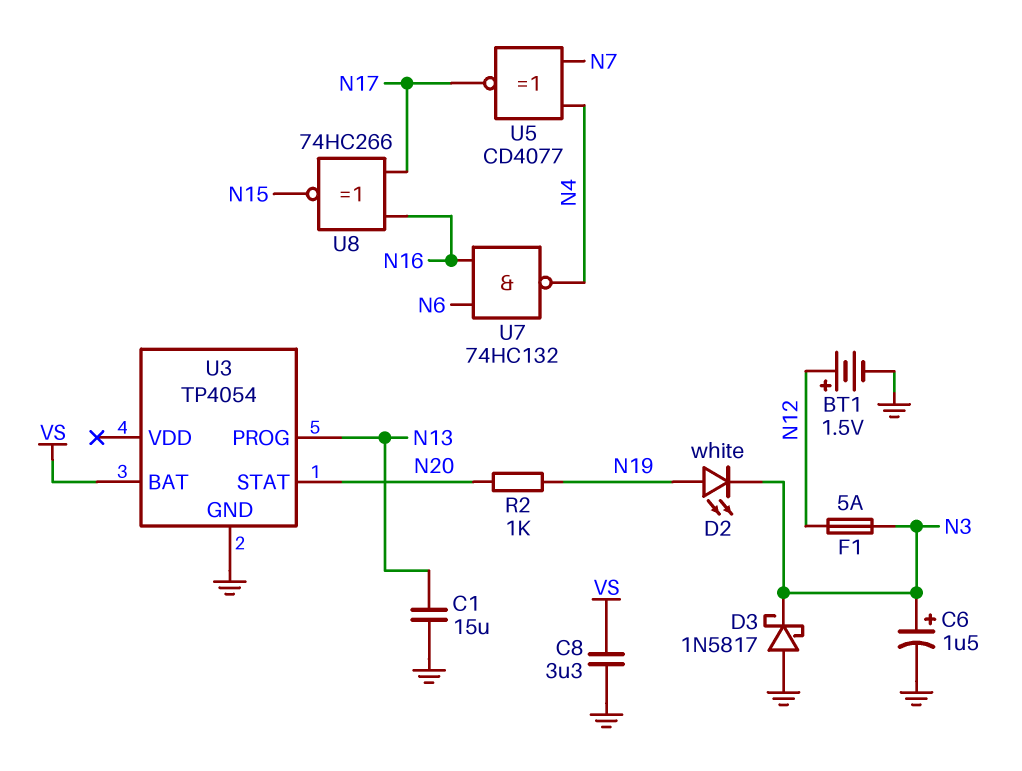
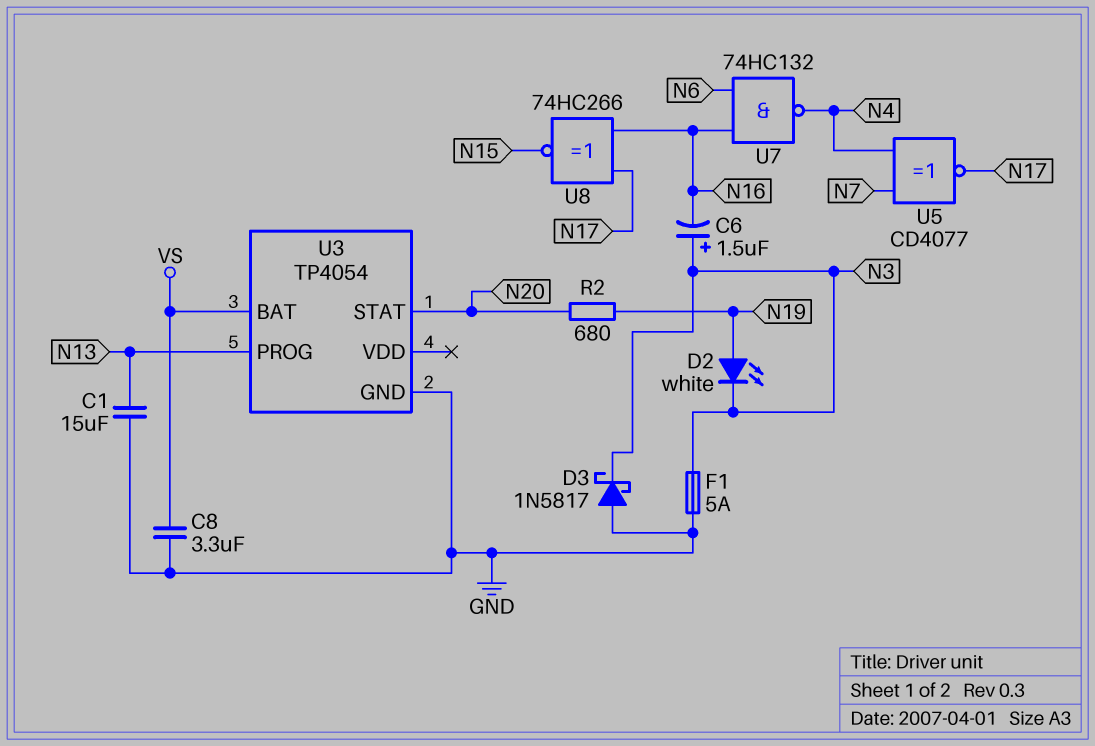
BT1: 1.5V (plus N12, minus GND) -> none
C6: 1.5uF (plus N3, minus GND) -> 1.5uF (plus N3, minus N16)
F1: 5A (N3, N12) -> 5A (GND, N3)
R2: 1k (N19, N20) -> 680 (N19, N20)

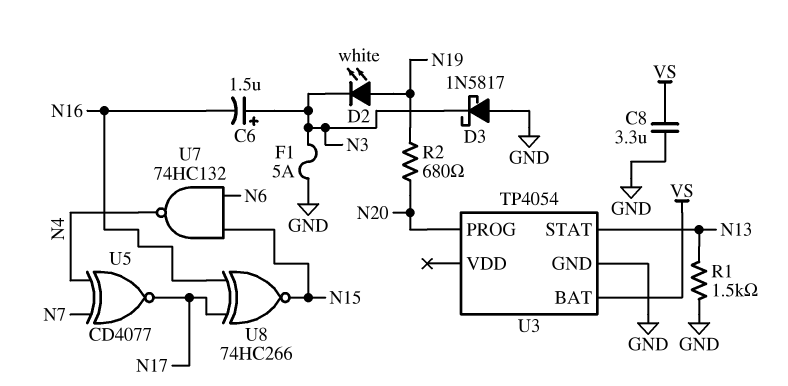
C1: 15uF (GND, N13) -> none
R1: none -> 1.5k (GND, N13)
U3 pin PROG: N13 -> N20
U3 pin STAT: N20 -> N13
U7: NAND 74HC132 (in N6, in N16, out N4) -> NAND 74HC132 (in N6, in N15, out N4)

